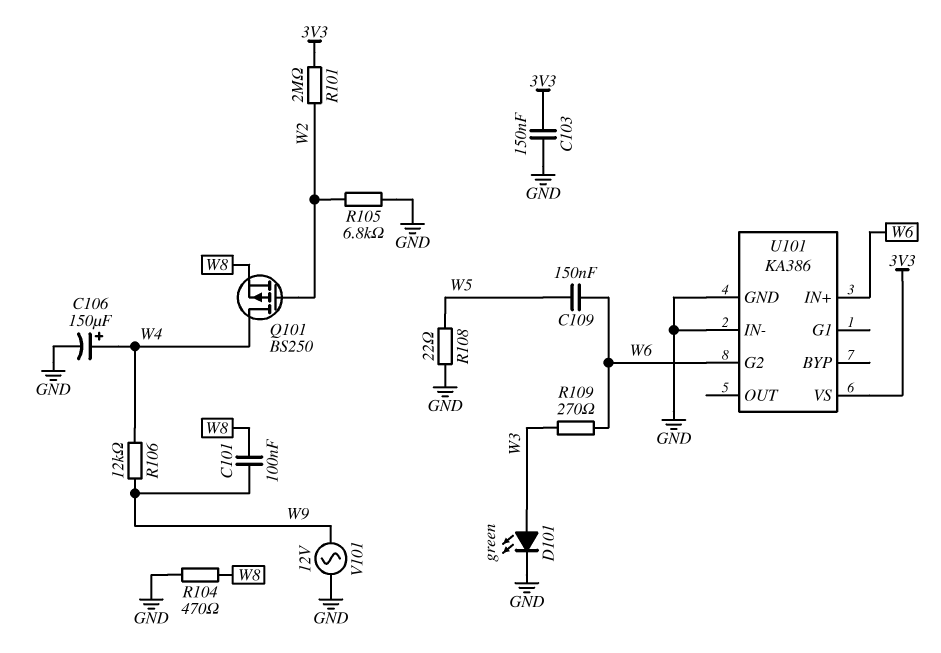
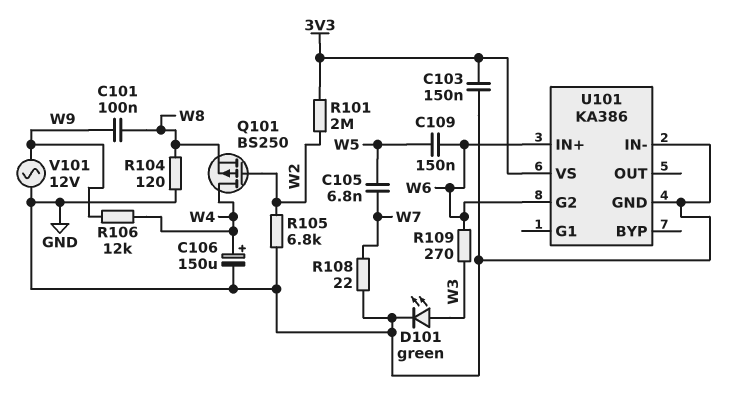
C105: none -> 6.8nF (W5, W7)
R104: 470 (GND, W8) -> 120 (GND, W8)
R108: 22 (GND, W5) -> 22 (GND, W7)

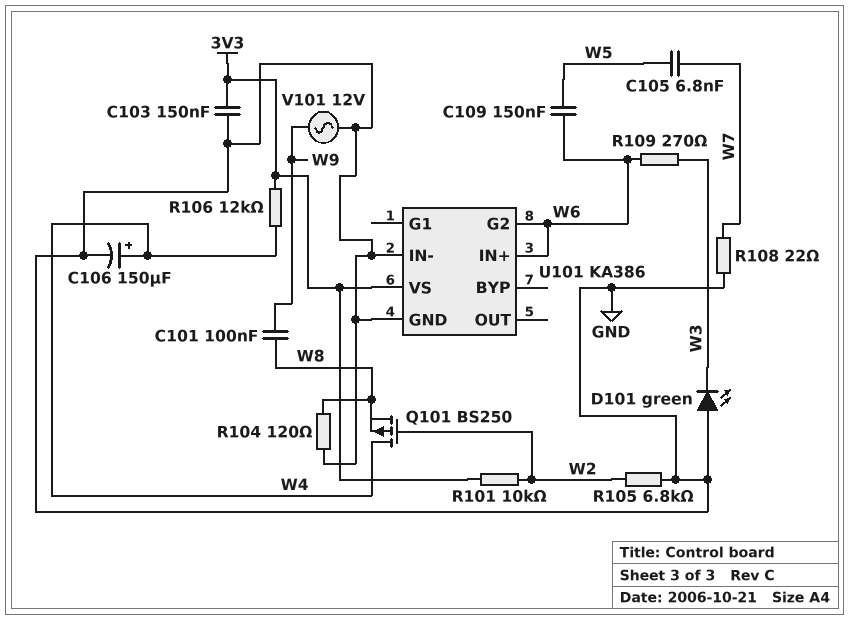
D101: LED green (A W3, K GND) -> LED green (A GND, K W3)
R101: 2M (3V3, W2) -> 10k (3V3, W2)
R106: 12k (W4, W9) -> 12k (3V3, W4)

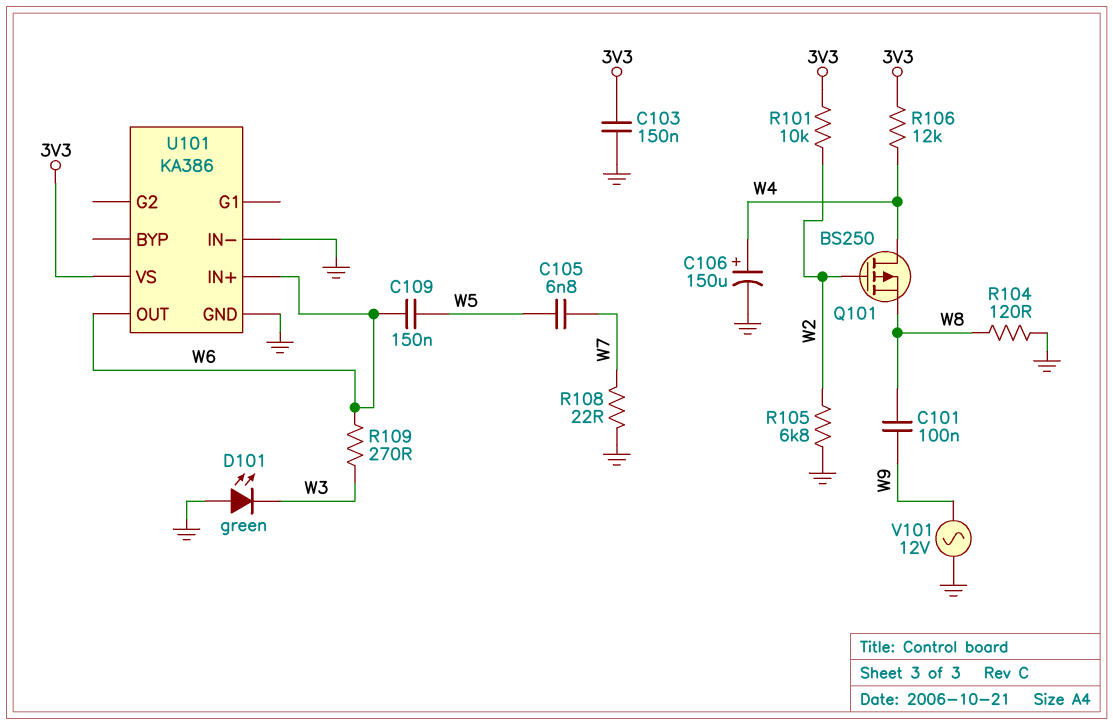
U101 pin G2: W6 -> none
U101 pin OUT: none -> W6

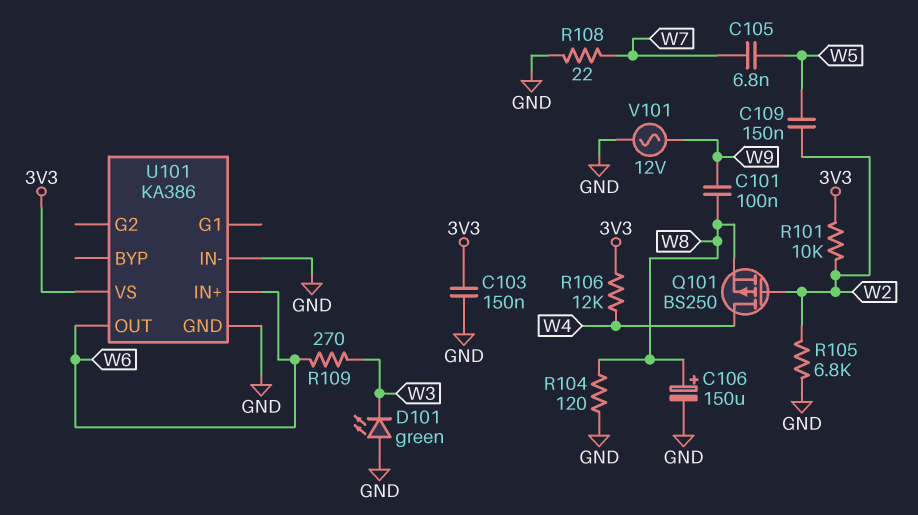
C106: 150uF (plus W4, minus GND) -> 150uF (plus W8, minus GND)
C109: 150nF (W5, W6) -> 150nF (W2, W5)

